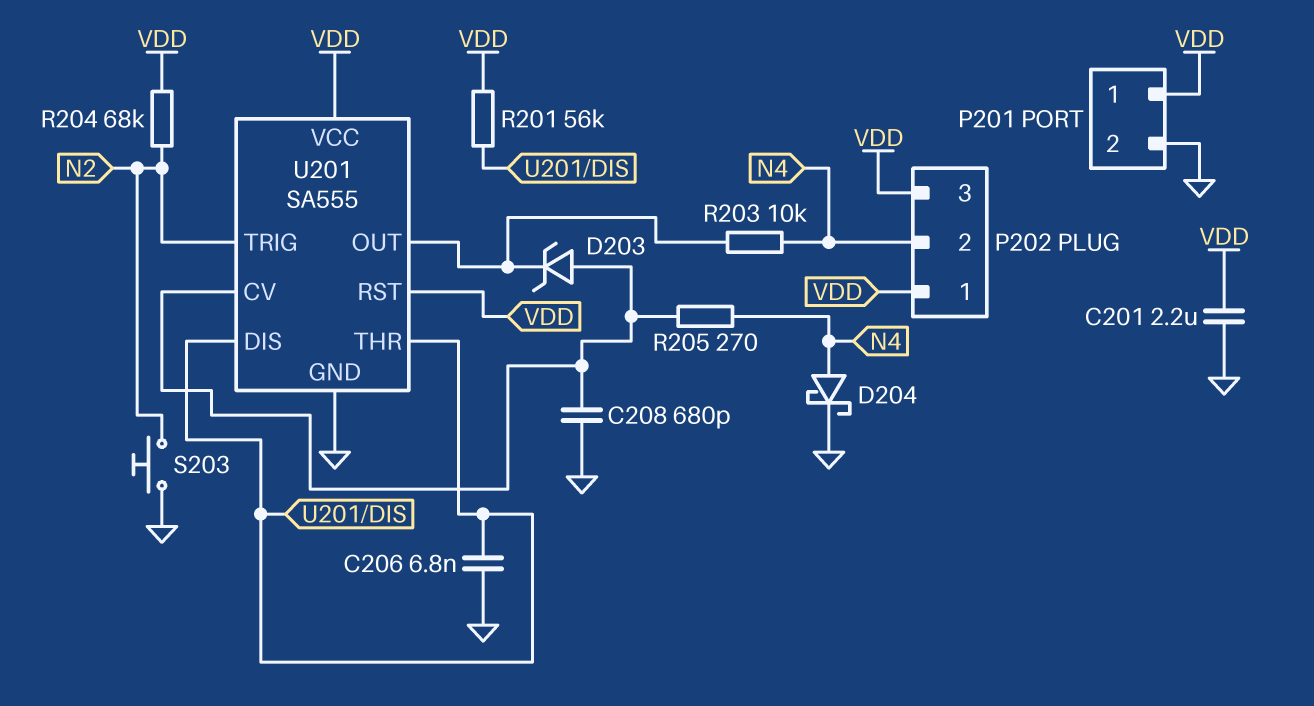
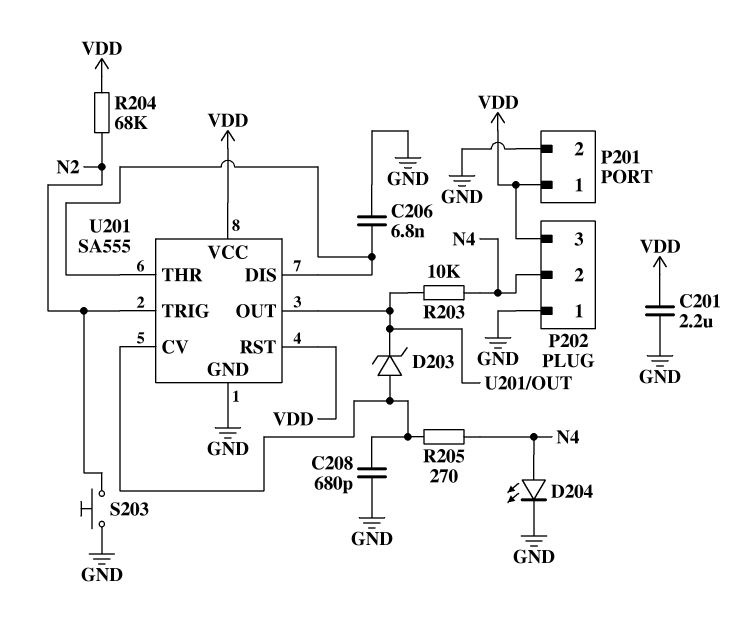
D204: schottky (A N4, K GND) -> LED (A N4, K GND)
P202 pin 1: VDD -> GND
R201: 56k (U201/DIS, VDD) -> none

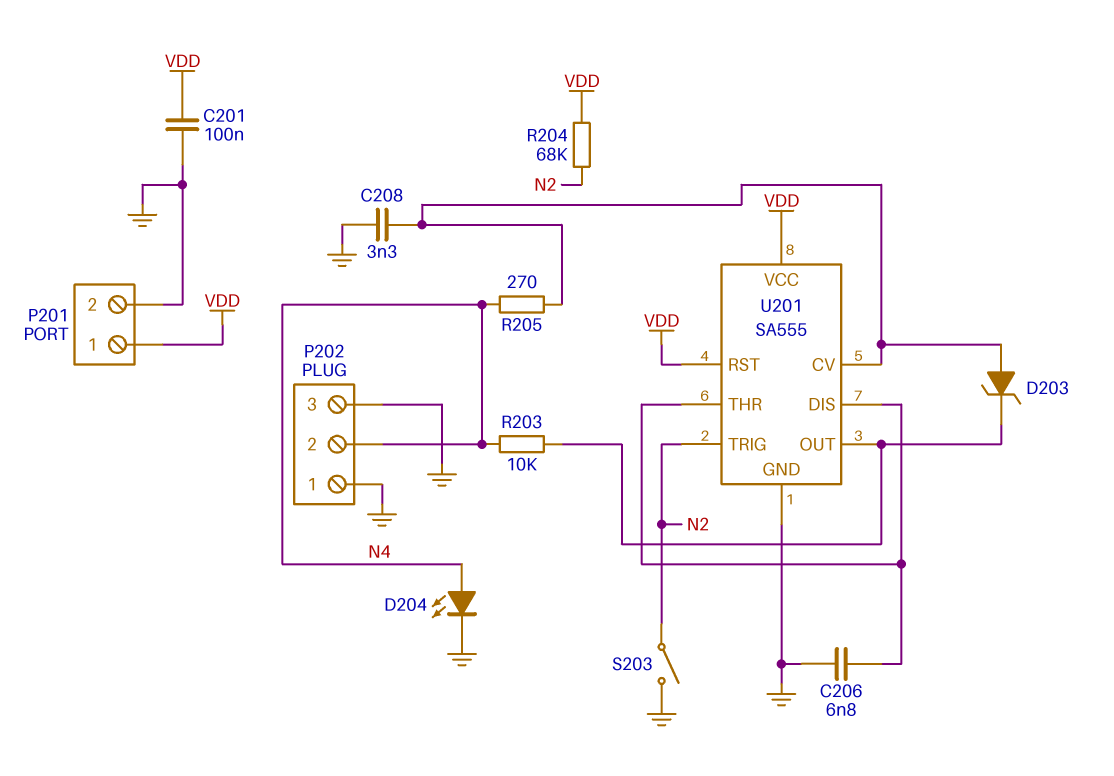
C201: 2.2uF (GND, VDD) -> 100nF (GND, VDD)
C208: 680pF (GND, U201/CV) -> 3.3nF (GND, U201/CV)
P202 pin 3: VDD -> GND
S203: button (GND, N2) -> switch (GND, N2)

